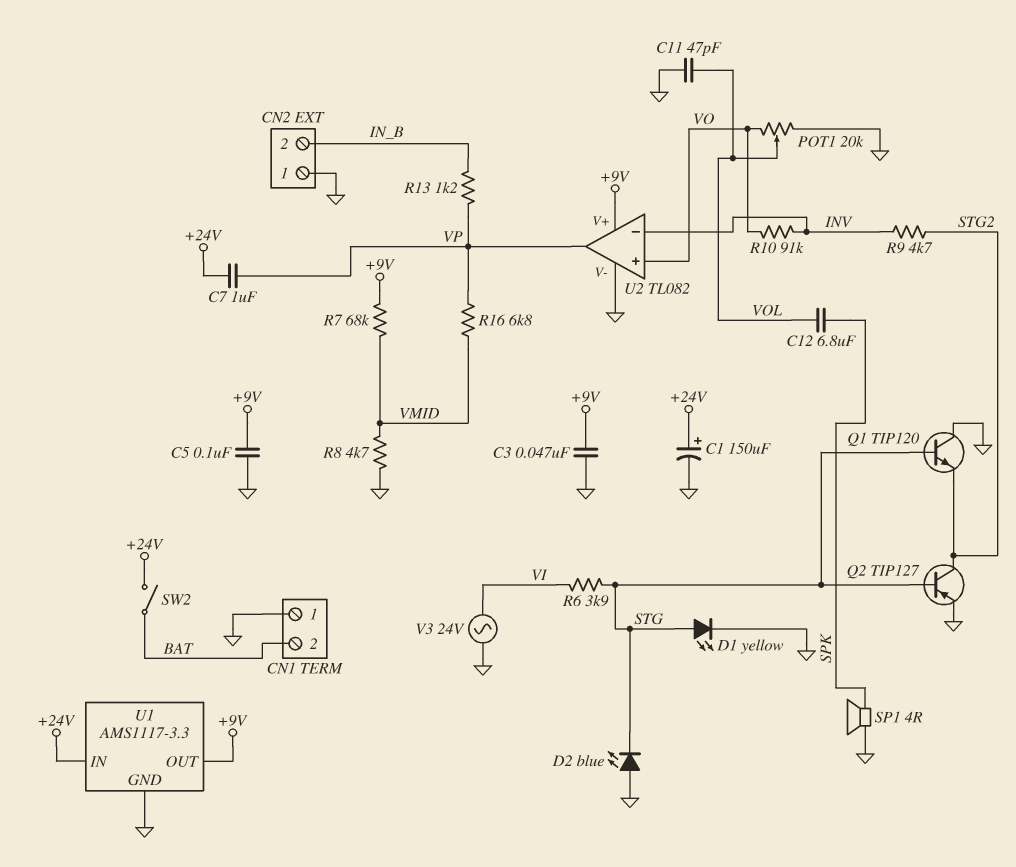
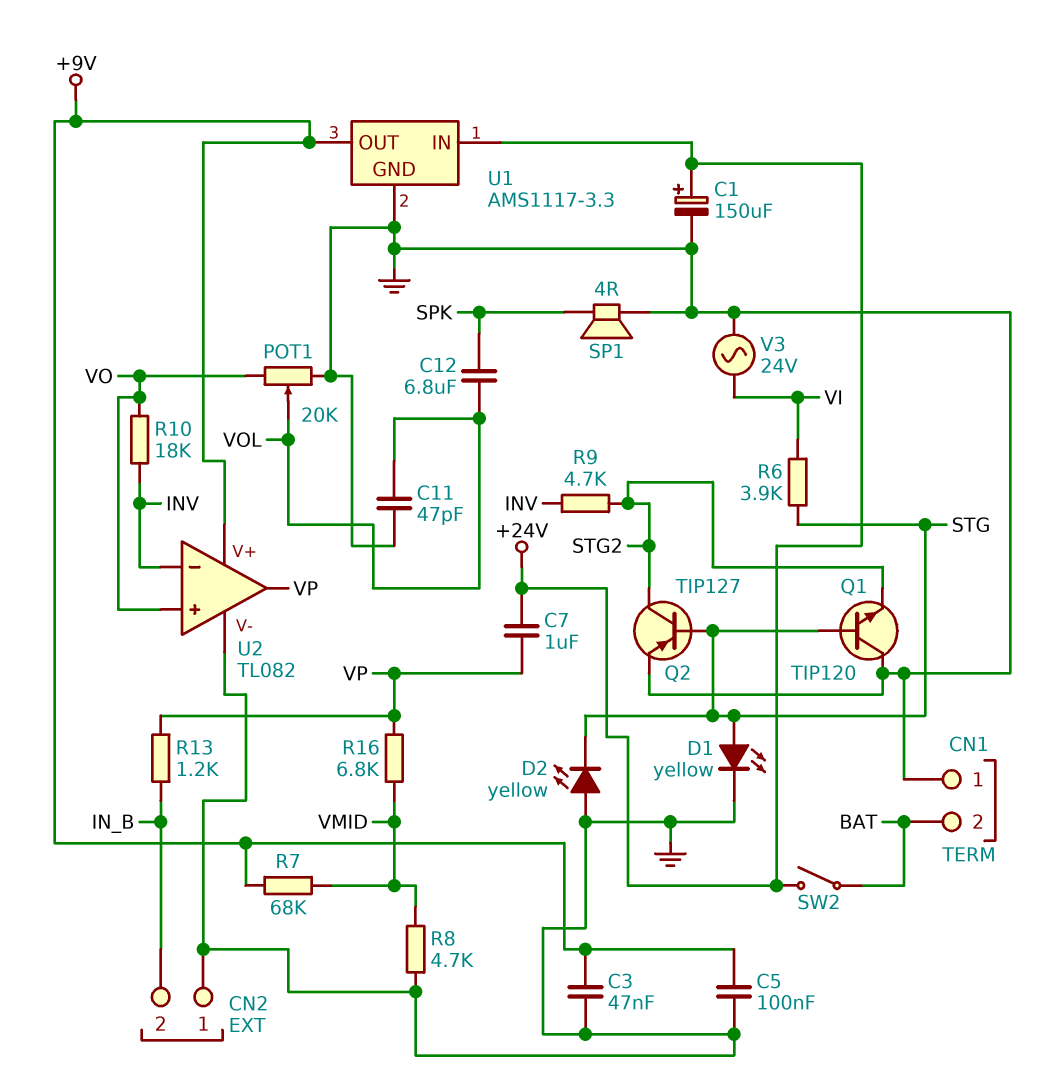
D2: LED blue (A GND, K STG) -> LED yellow (A GND, K STG)
R10: 91k (INV, VO) -> 18k (INV, VO)

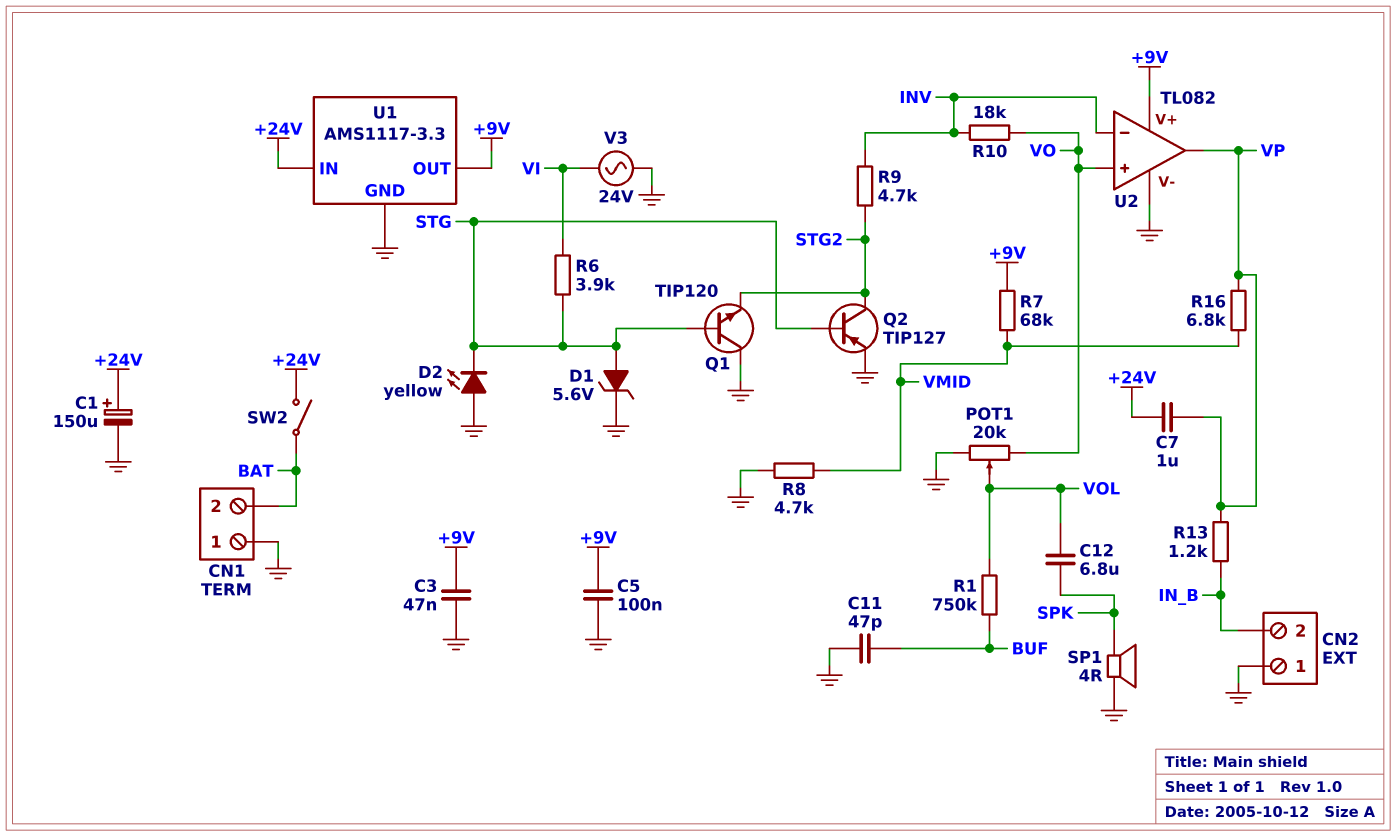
C11: 47pF (GND, VOL) -> 47pF (BUF, GND)
D1: LED yellow (A STG, K GND) -> zener 5.6V (A STG, K GND)
R1: none -> 750k (BUF, VOL)

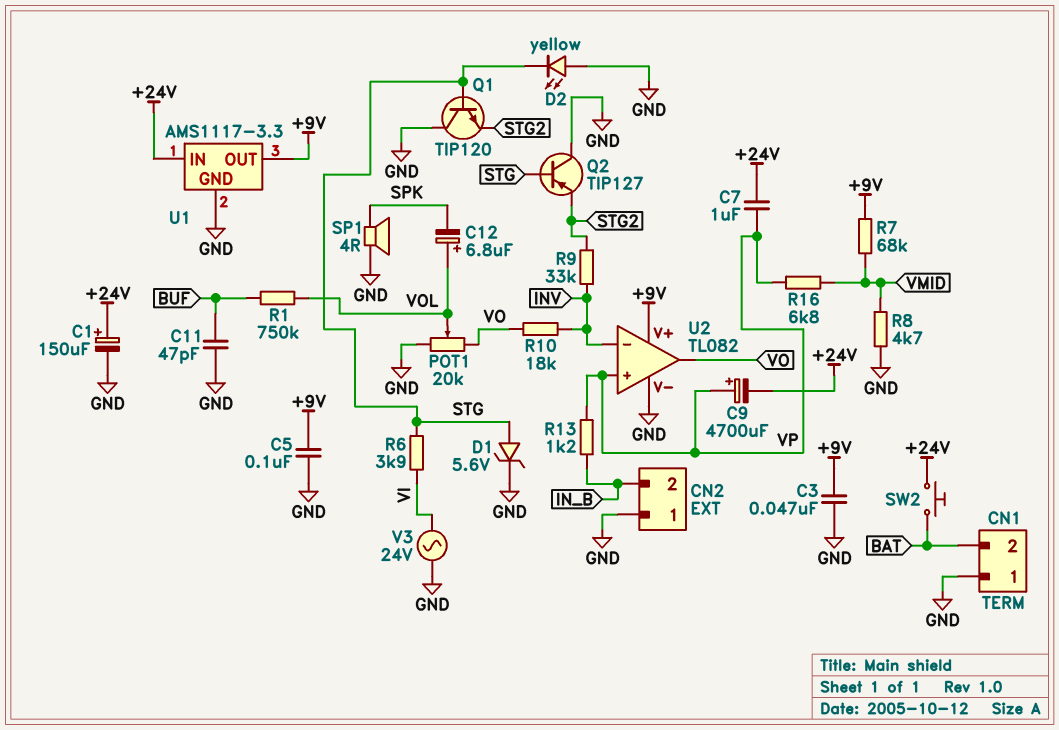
C9: none -> 4700uF (plus VP, minus +24V)
C12: 6.8uF (SPK, VOL) -> 6.8uF (plus VOL, minus SPK)
Q2: PNP TIP127 (B STG, C STG2, E GND) -> PNP TIP127 (B STG, C GND, E STG2)
R9: 4.7k (INV, STG2) -> 33k (INV, STG2)
SW2: switch (+24V, BAT) -> button (+24V, BAT)
U2 pin in+: VO -> VP
U2 pin out: VP -> VO

